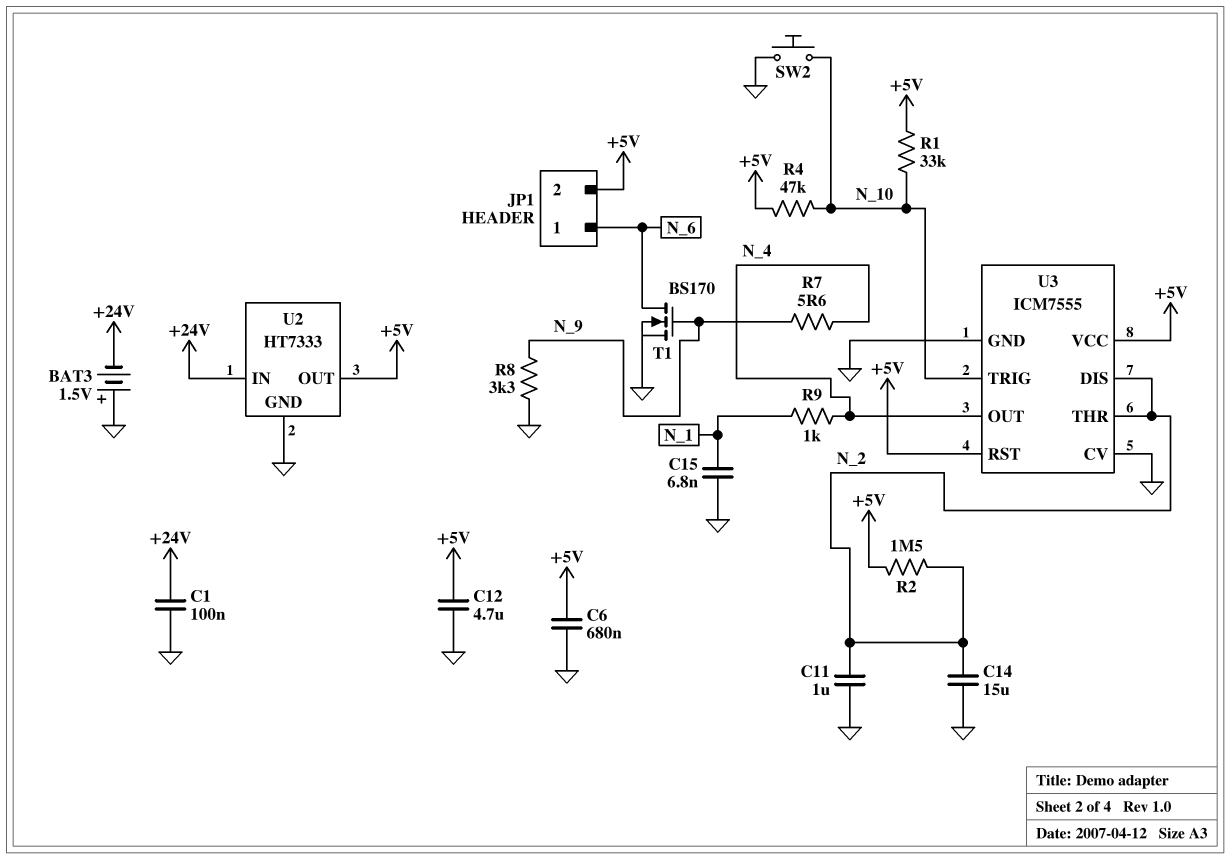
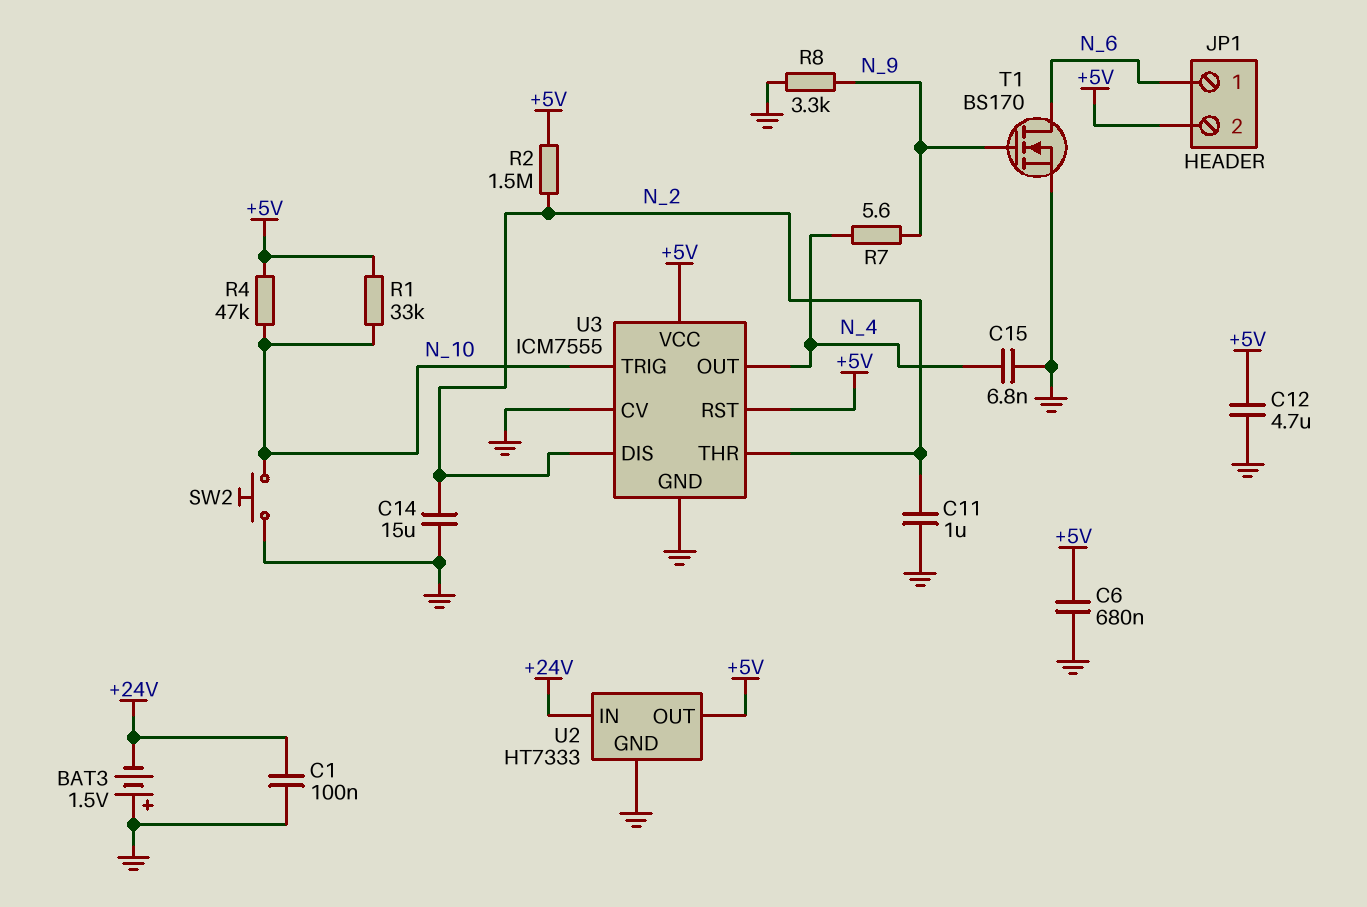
C15: 6.8nF (GND, N_1) -> 6.8nF (GND, N_4)
R9: 1k (N_1, N_4) -> none

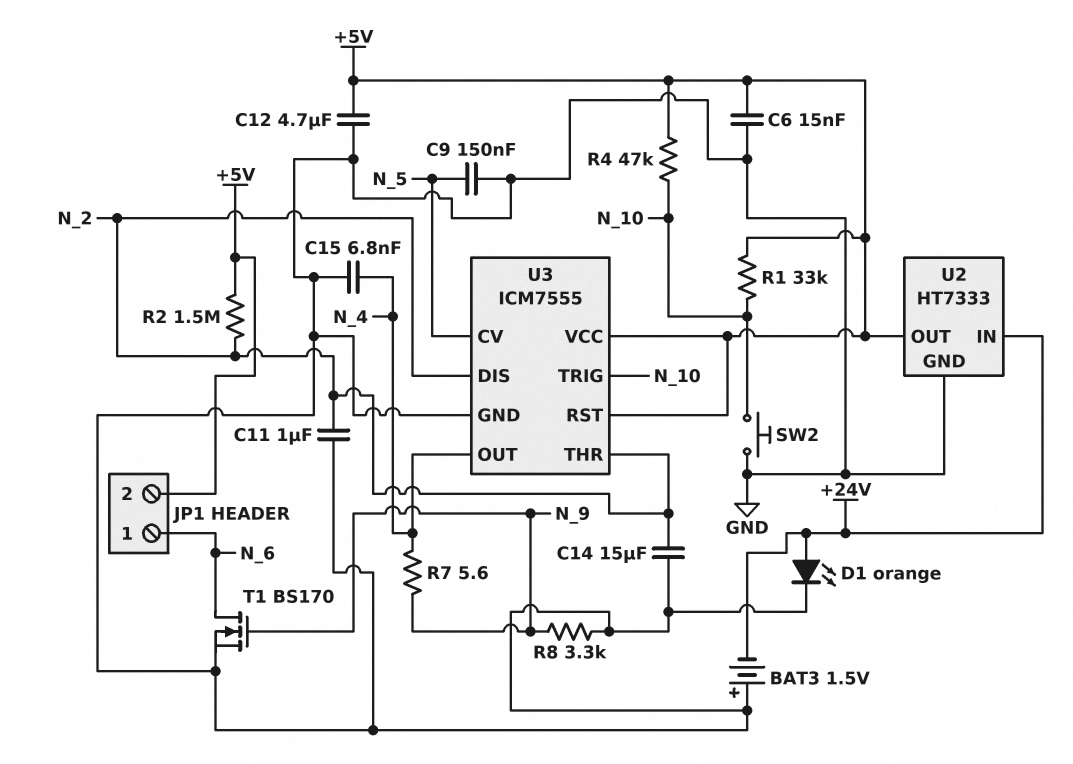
C1: 100nF (+24V, GND) -> none
C6: 680nF (+5V, GND) -> 15nF (+5V, GND)
C9: none -> 150nF (GND, N_5)
D1: none -> LED orange (A +24V, K GND)
U3 pin CV: GND -> N_5

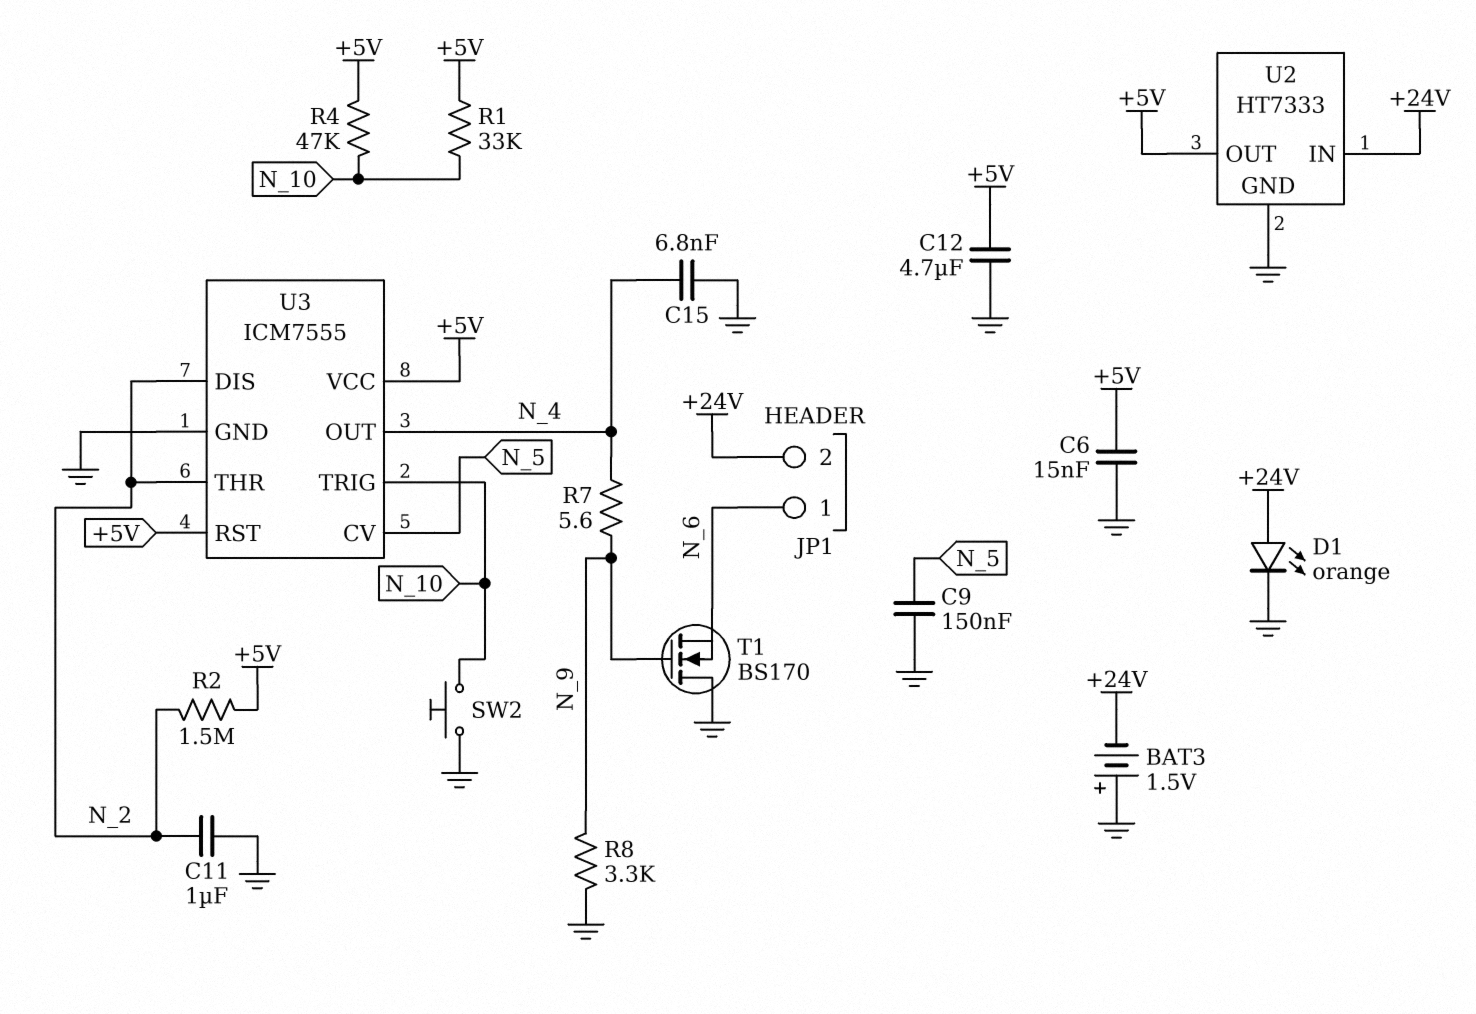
C14: 15uF (GND, N_2) -> none
JP1 pin 2: +5V -> +24V
T1: NMOS BS170 (G N_9, D N_6, S GND) -> NMOS BS170 (G N_9, D GND, S N_6)

